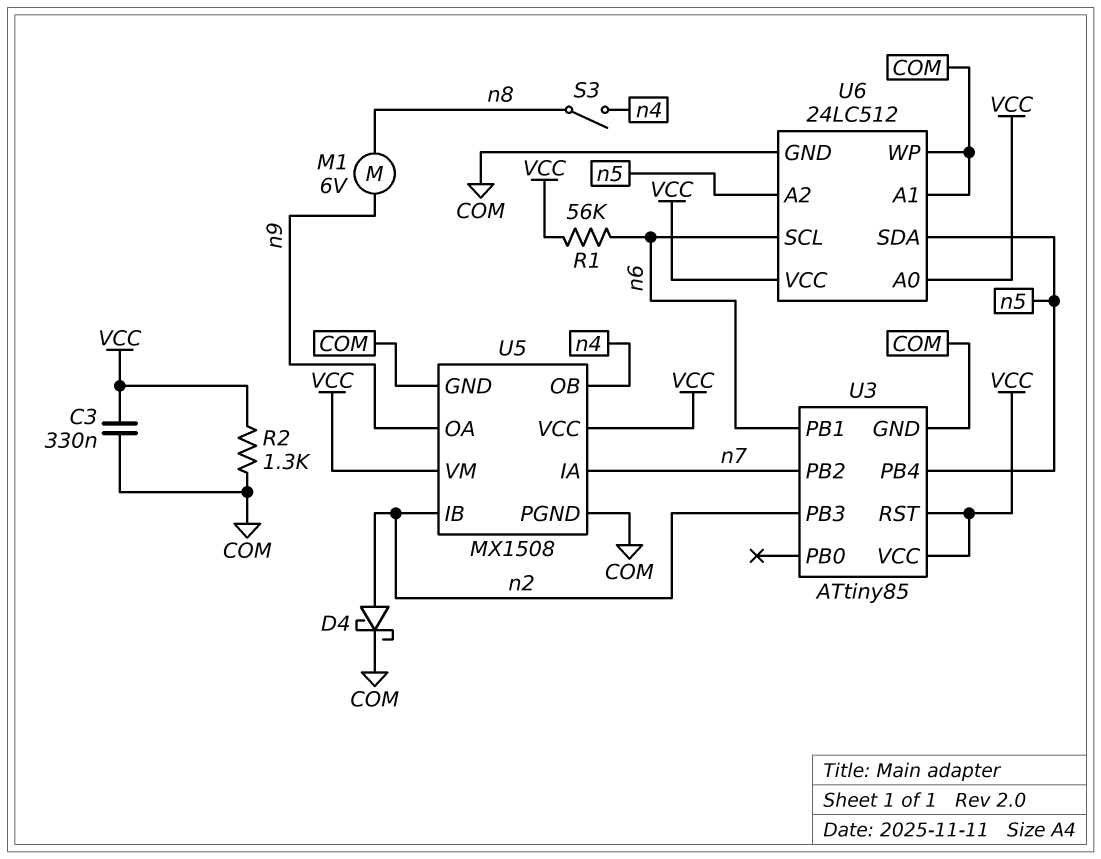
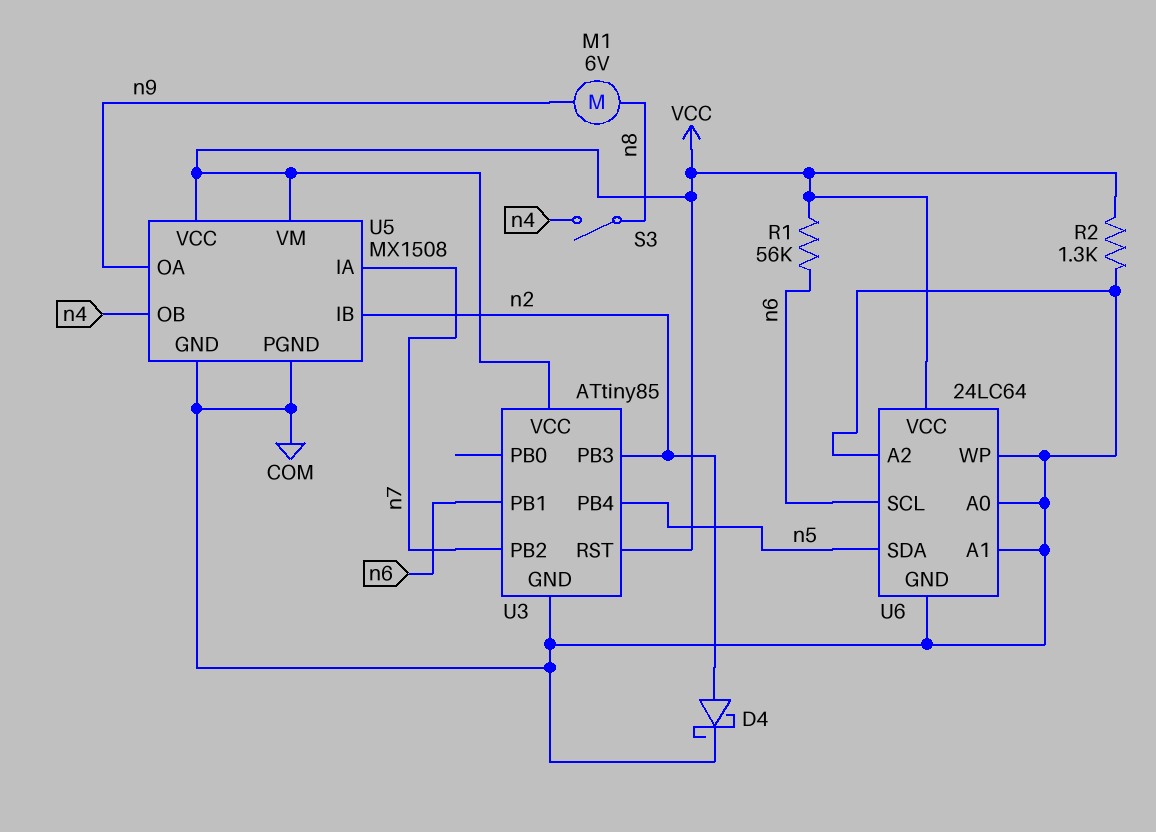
C3: 330nF (COM, VCC) -> none
U6: 24LC512 -> 24LC64
U6 pin A0: VCC -> COM
U6 pin A2: n5 -> COM

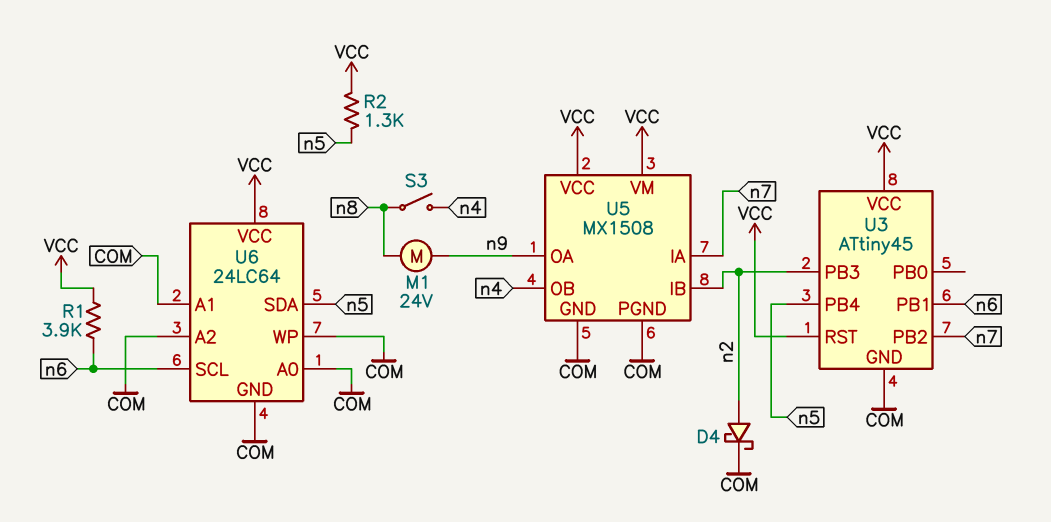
M1: motor 6V (n8, n9) -> motor 24V (n8, n9)
R1: 56k (VCC, n6) -> 3.9k (VCC, n6)
R2: 1.3k (COM, VCC) -> 1.3k (VCC, n5)
U3: ATtiny85 -> ATtiny45

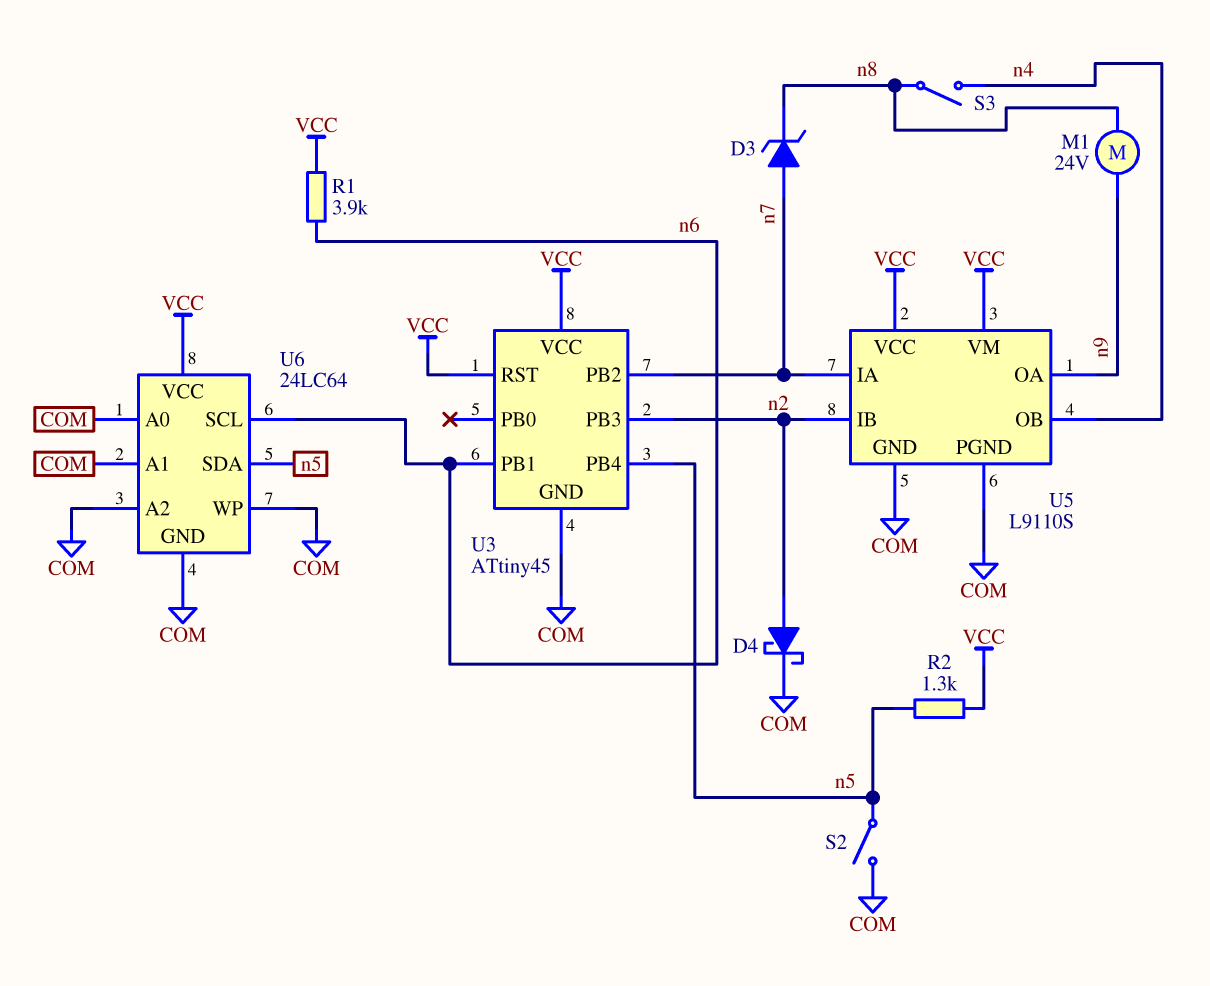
D3: none -> zener (A n7, K n8)
S2: none -> switch (COM, n5)
U5: MX1508 -> L9110S

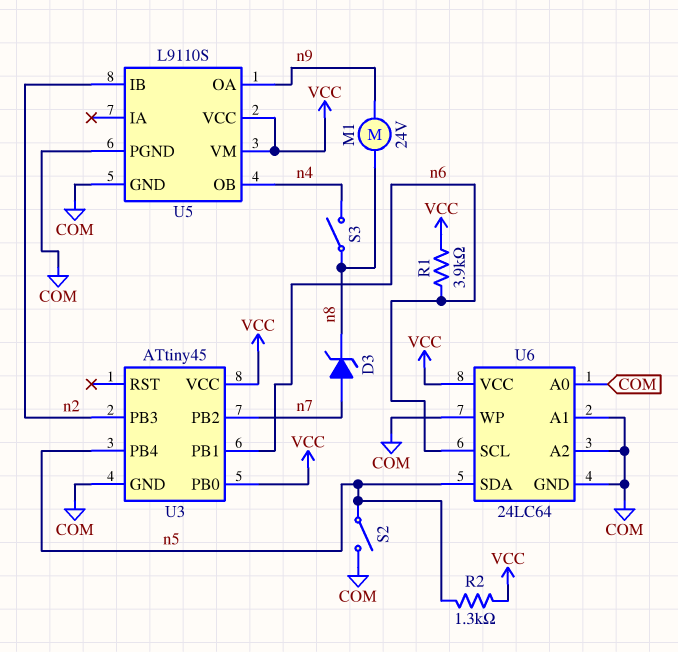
D4: schottky (A n2, K COM) -> none
U3 pin PB0: none -> VCC
U3 pin RST: VCC -> none
U5 pin IA: n7 -> none

